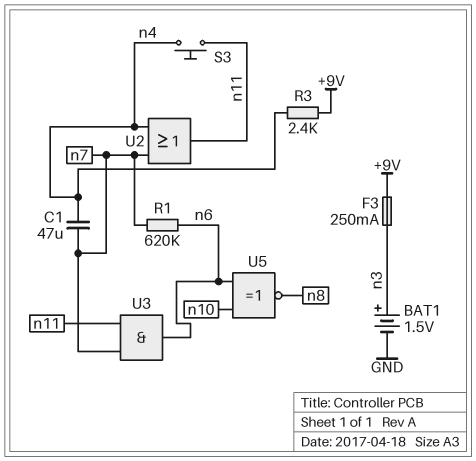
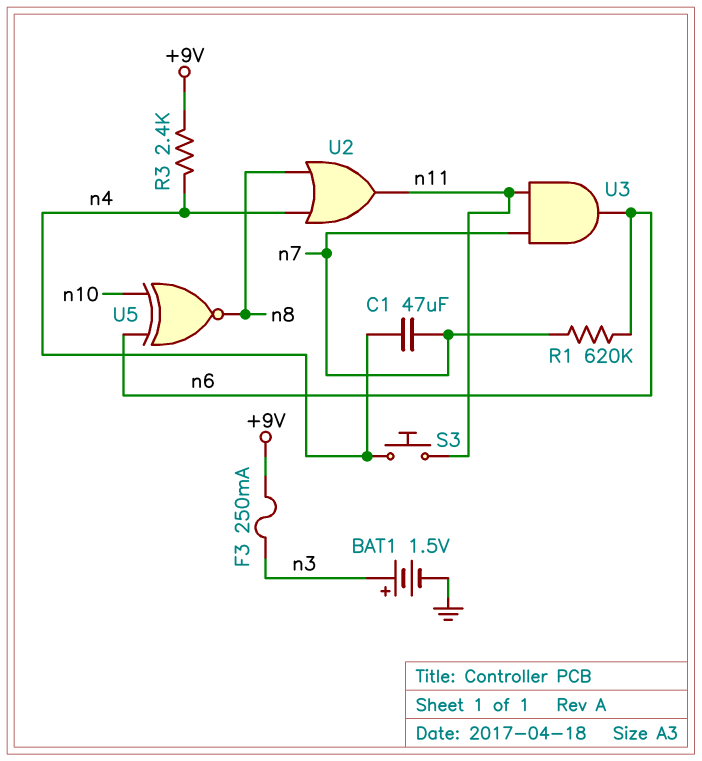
U2: OR (in n4, in n7, out n11) -> OR (in n4, in n8, out n11)

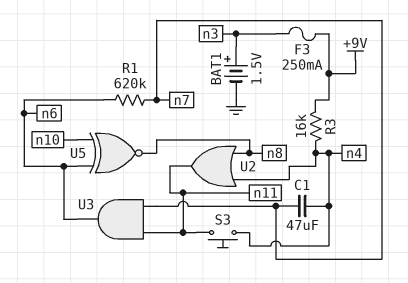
R3: 2.4k (+9V, n4) -> 16k (+9V, n4)

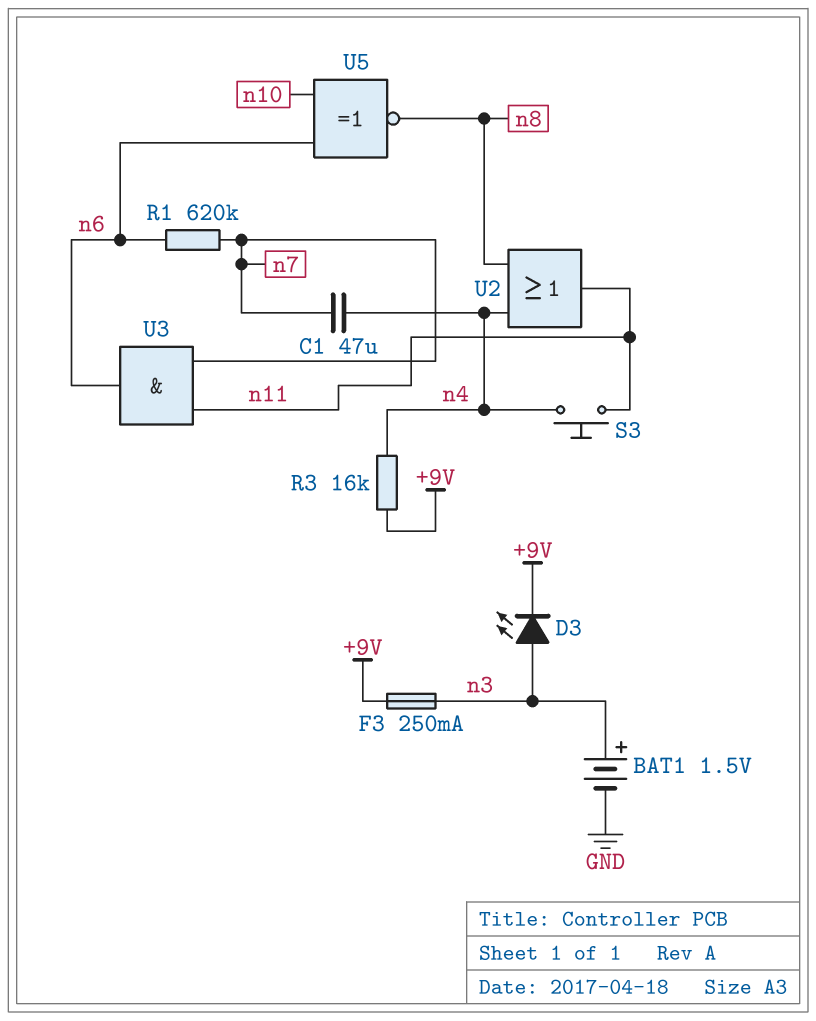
D3: none -> LED (A n3, K +9V)

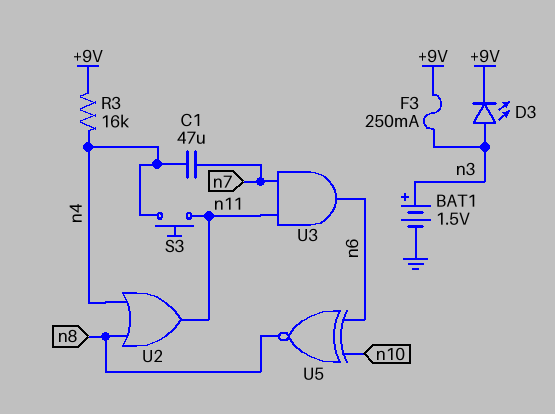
R1: 620k (n6, n7) -> none

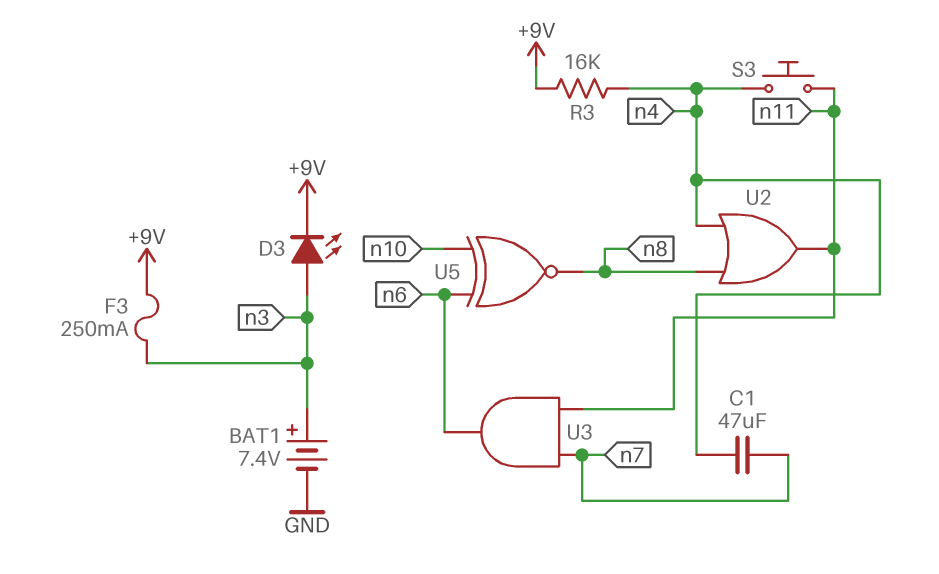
BAT1: 1.5V (plus n3, minus GND) -> 7.4V (plus n3, minus GND)

